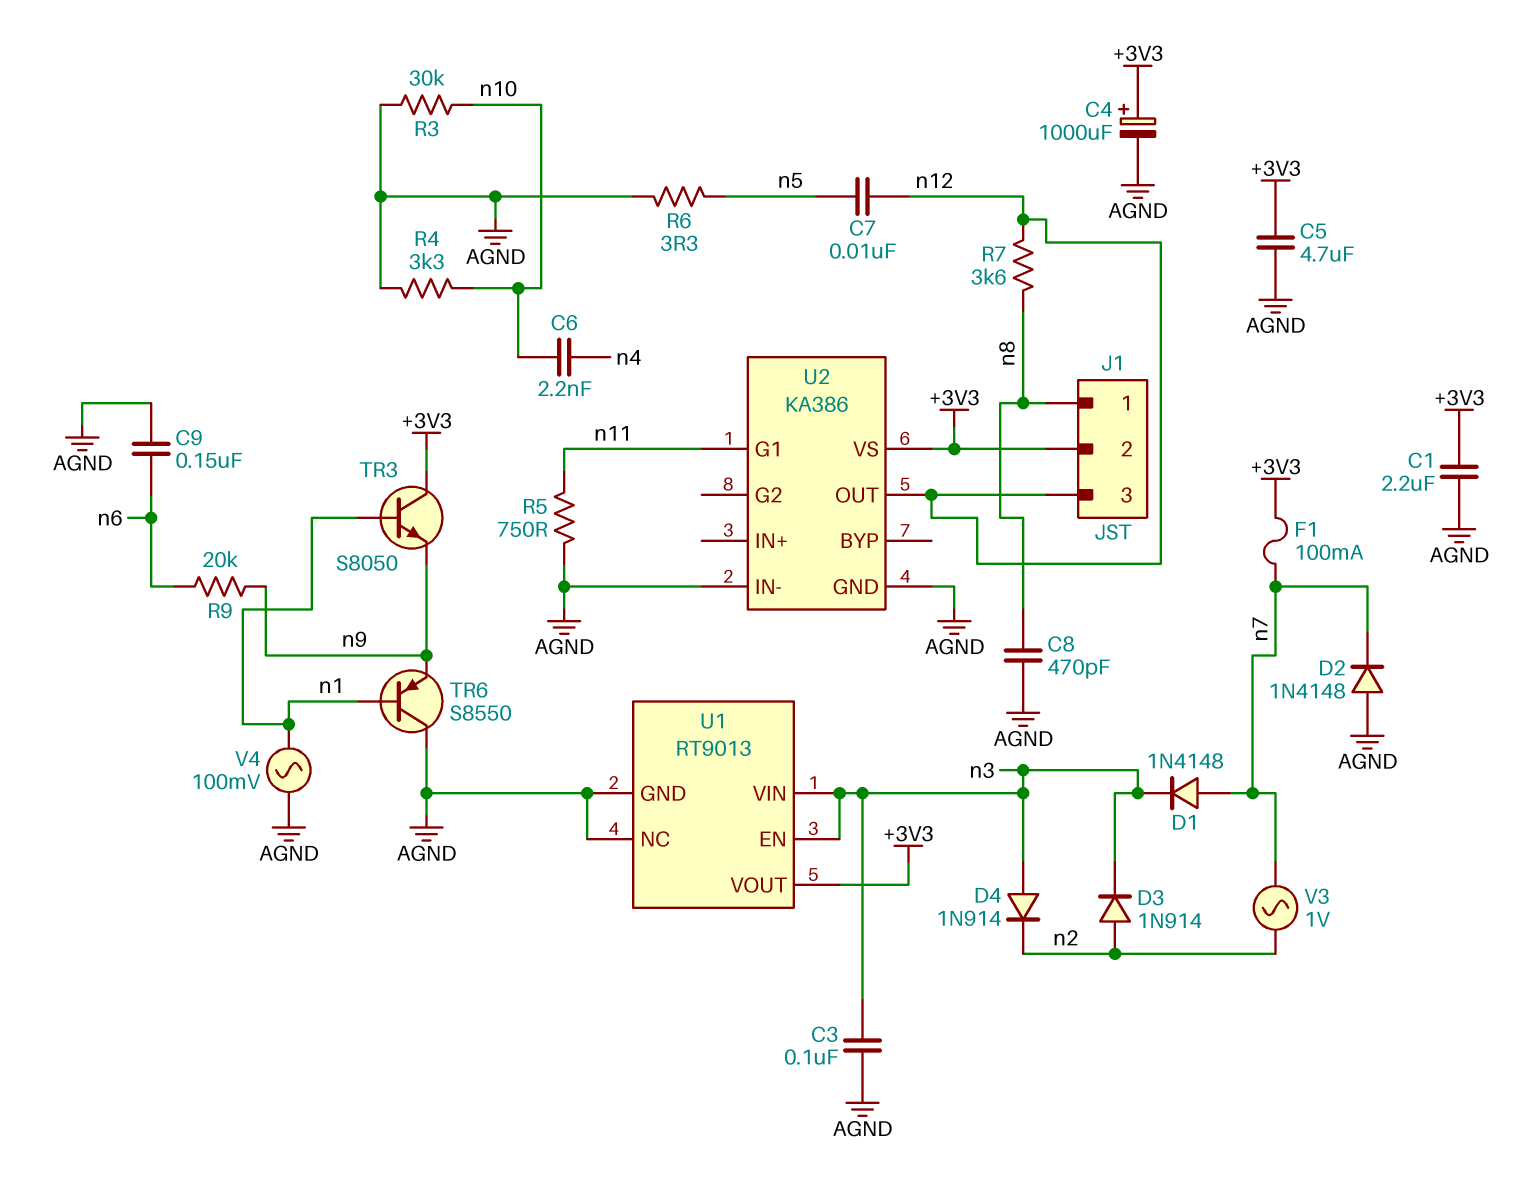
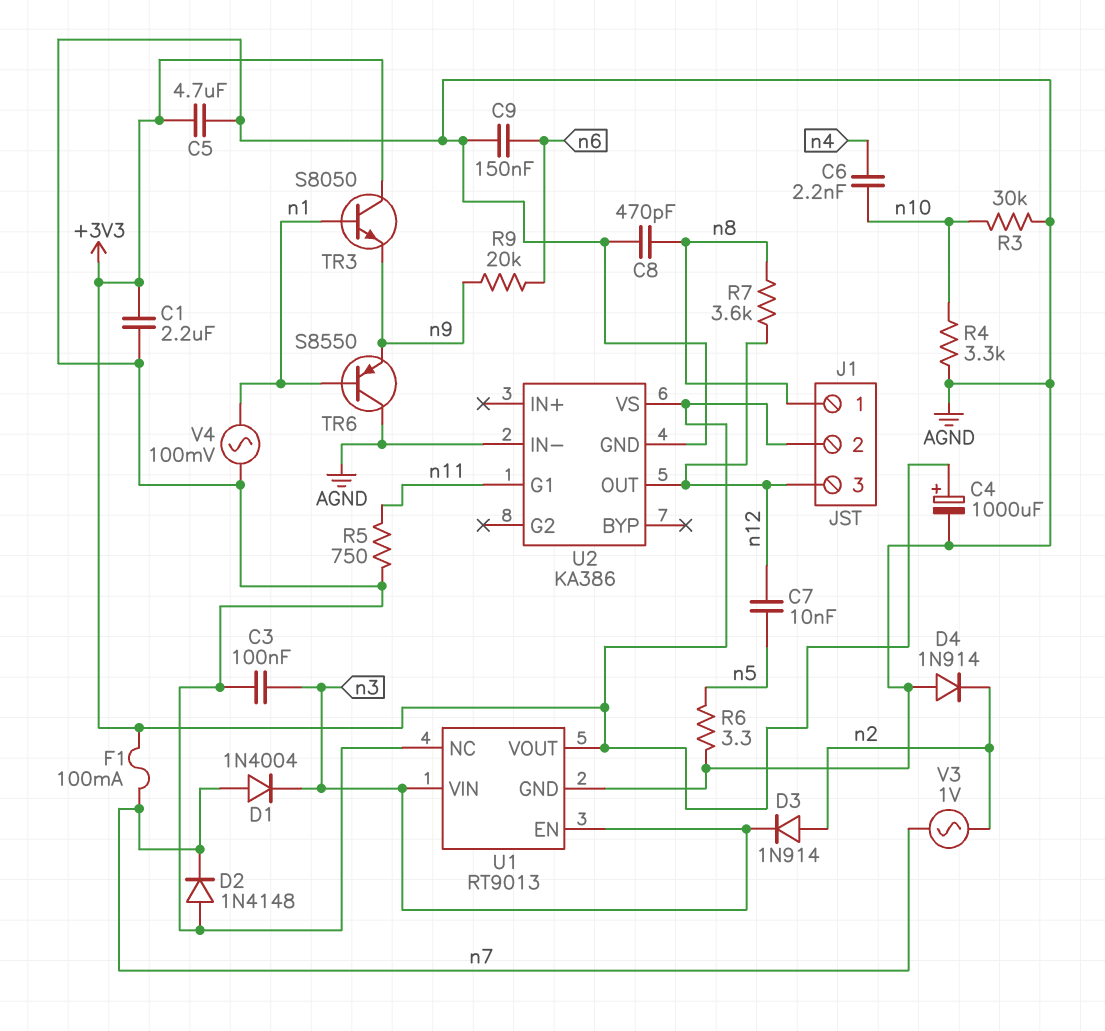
D1: diode 1N4148 (A n7, K n3) -> diode 1N4004 (A n7, K n3)
D4: diode 1N914 (A n3, K n2) -> diode 1N914 (A AGND, K n2)

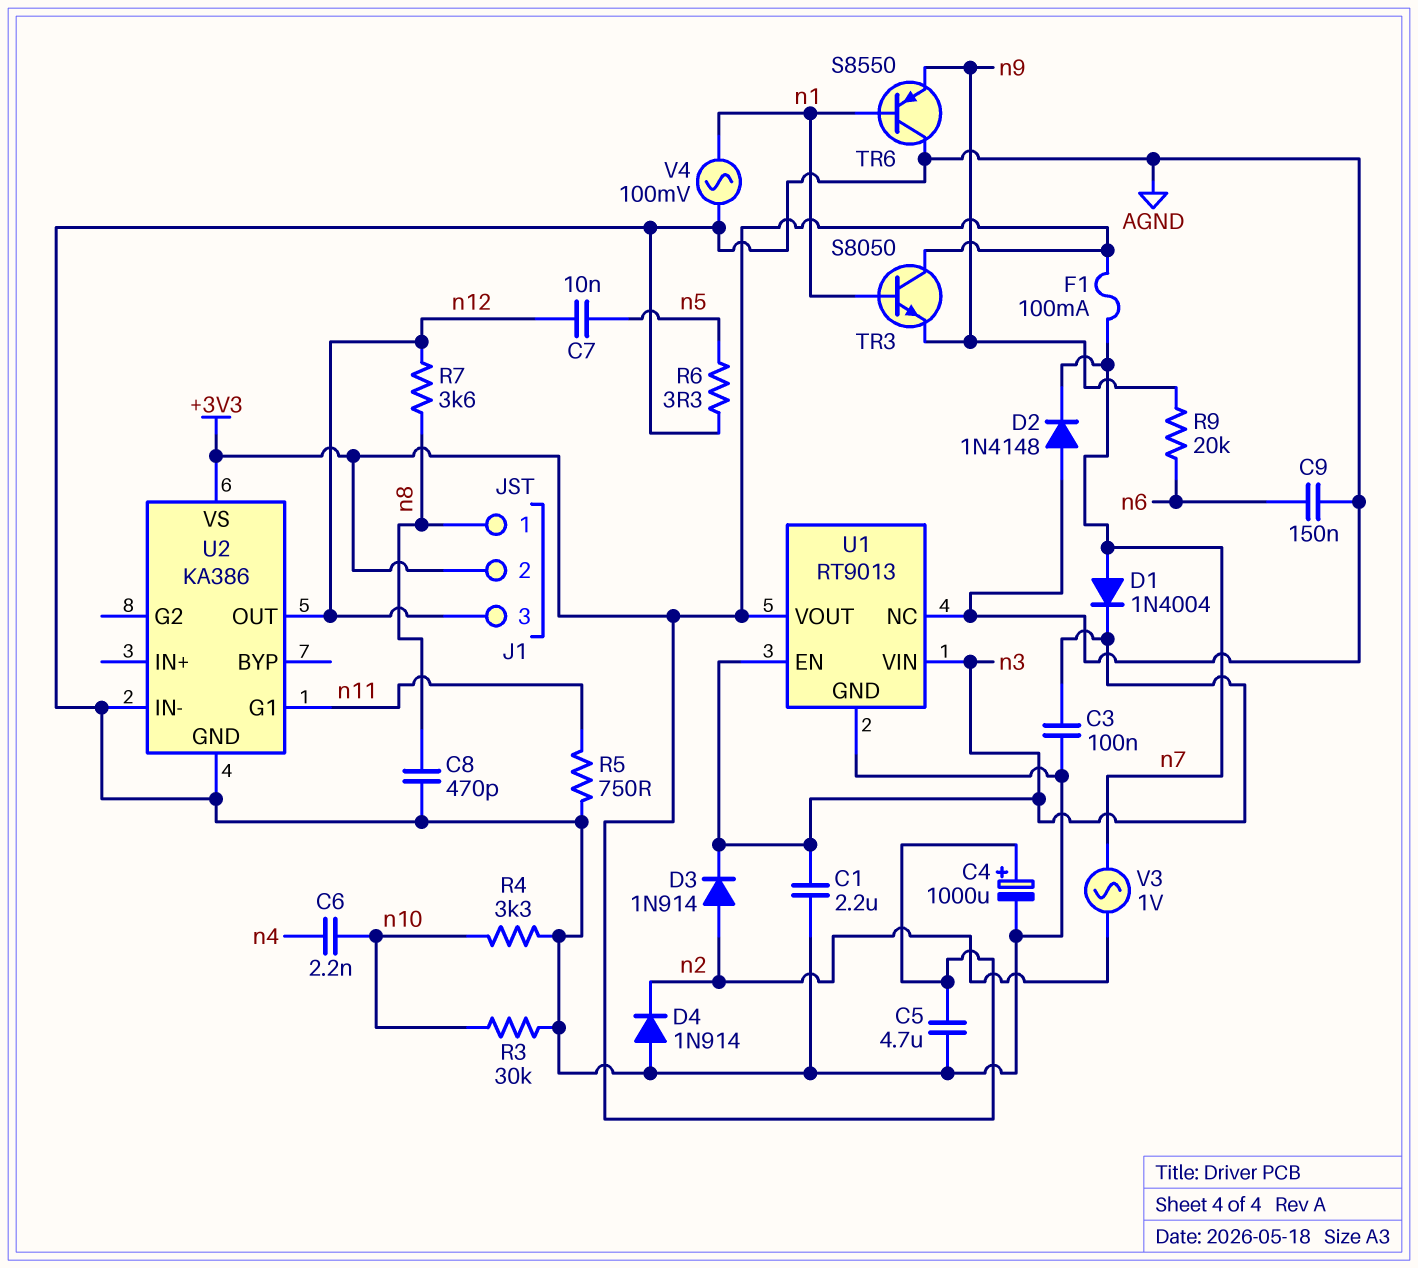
C1: 2.2uF (+3V3, AGND) -> 2.2uF (AGND, n3)

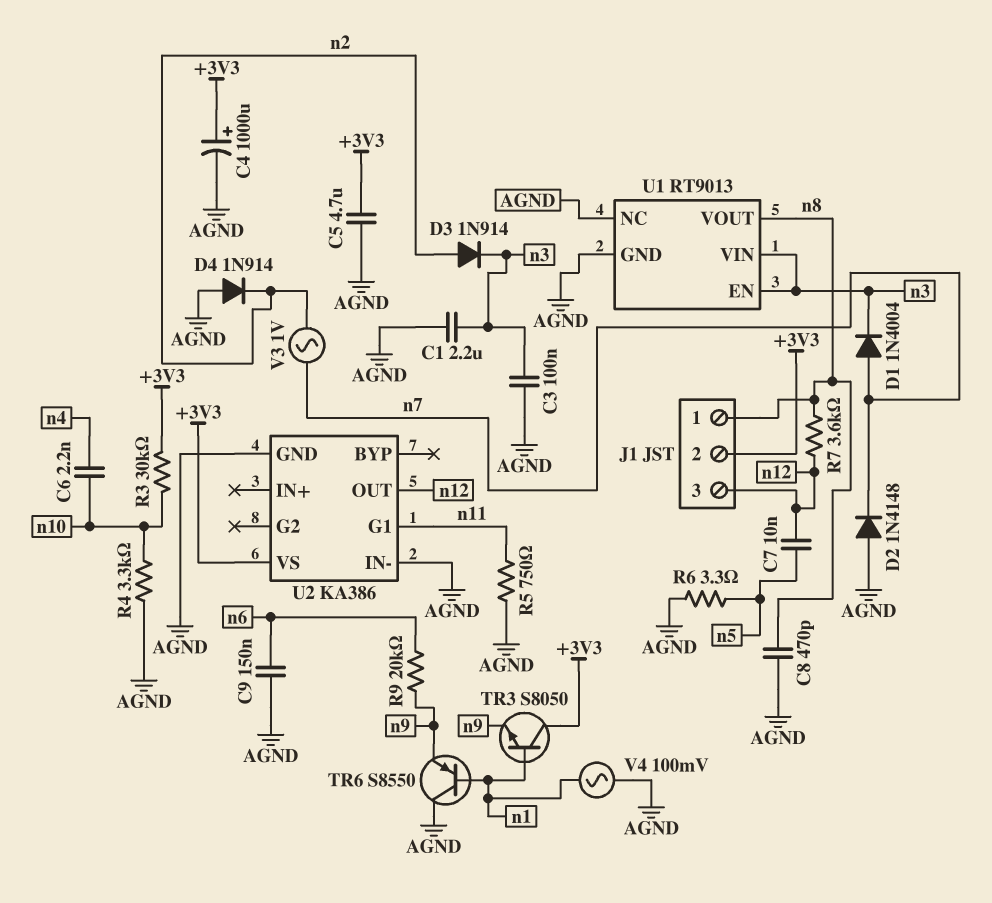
F1: 100mA (+3V3, n7) -> none
R3: 30k (AGND, n10) -> 30k (+3V3, n10)
U1 pin VOUT: +3V3 -> n8

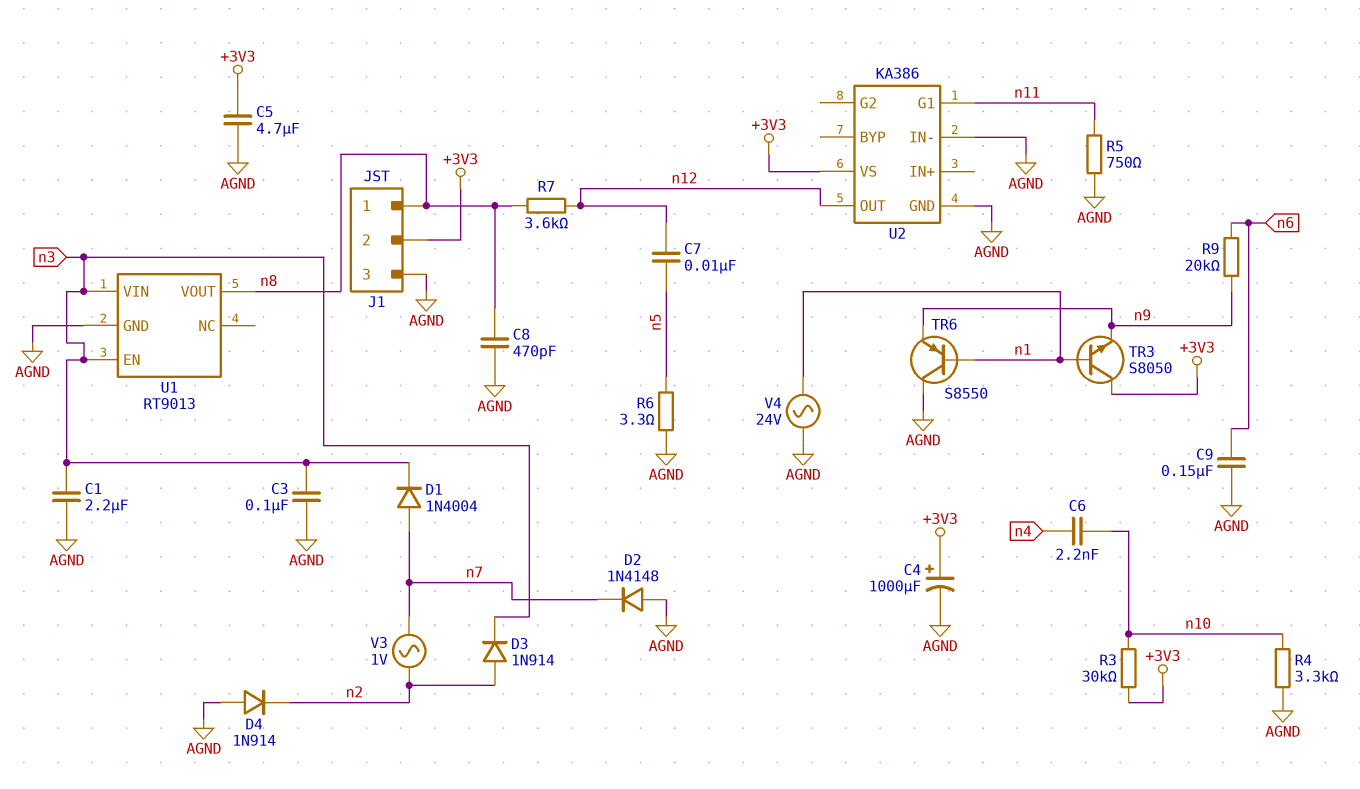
J1 pin 3: n12 -> AGND
U1 pin NC: AGND -> none
V4: AC 100mV (AGND, n1) -> AC 24V (AGND, n1)

